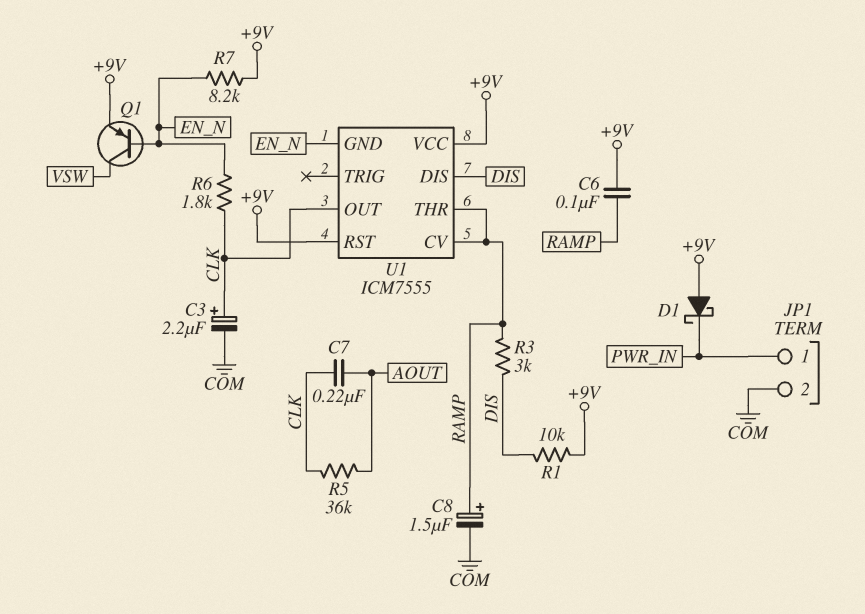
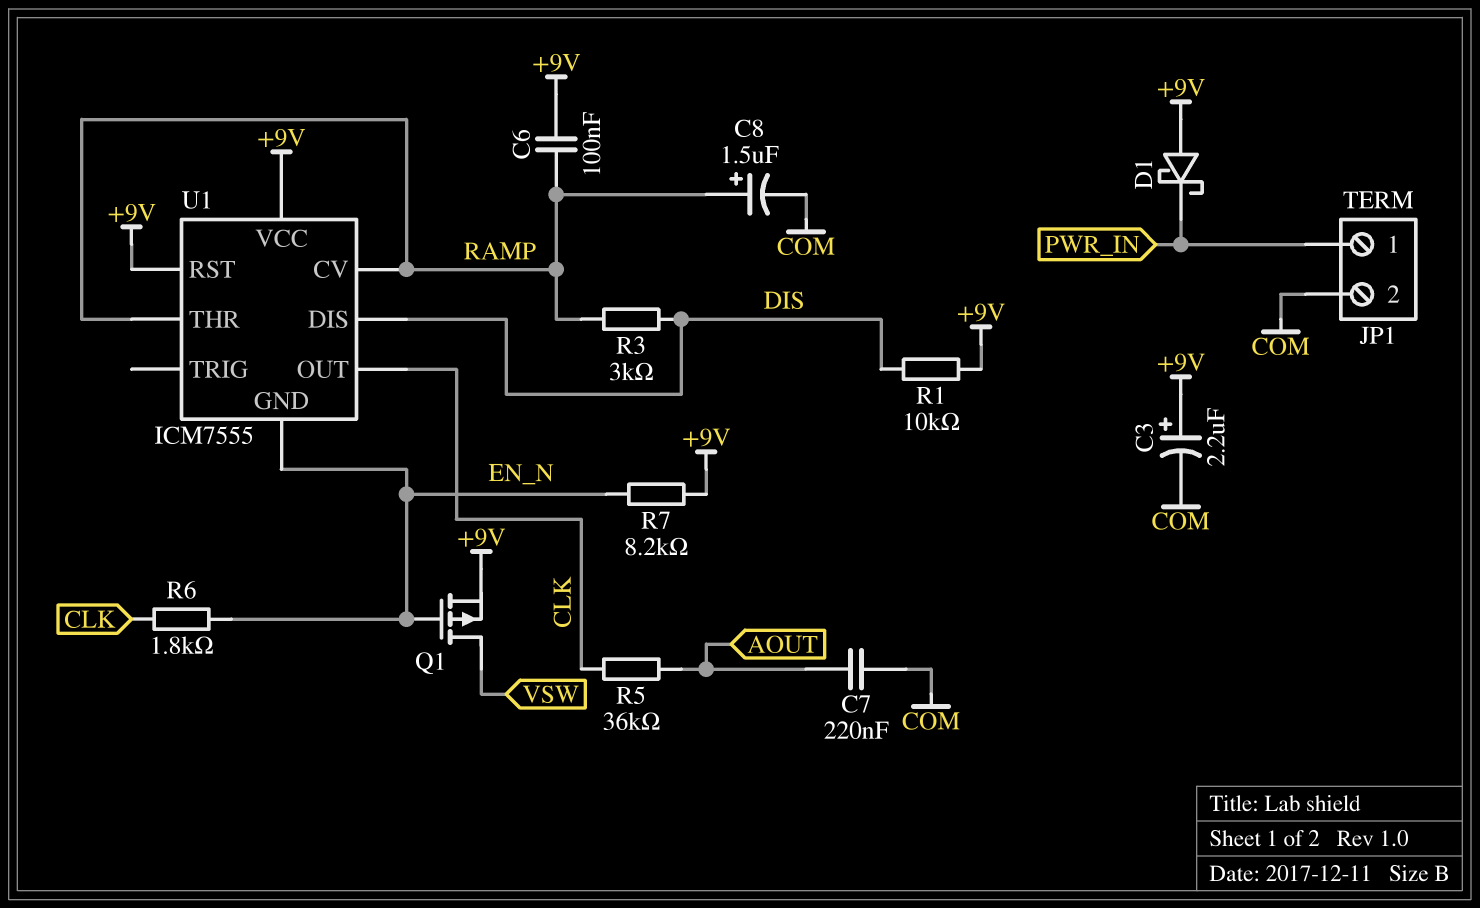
C3: 2.2uF (plus CLK, minus COM) -> 2.2uF (plus +9V, minus COM)
C7: 220nF (AOUT, CLK) -> 220nF (AOUT, COM)
Q1: PNP (B EN_N, C VSW, E +9V) -> PMOS (G EN_N, D VSW, S +9V)

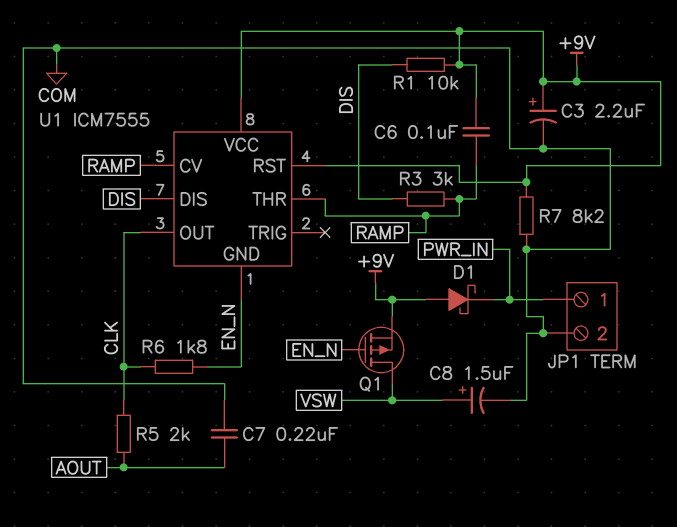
C8: 1.5uF (plus RAMP, minus COM) -> 1.5uF (plus VSW, minus COM)
R5: 36k (AOUT, CLK) -> 2k (AOUT, CLK)
R7: 8.2k (+9V, EN_N) -> 8.2k (+9V, COM)

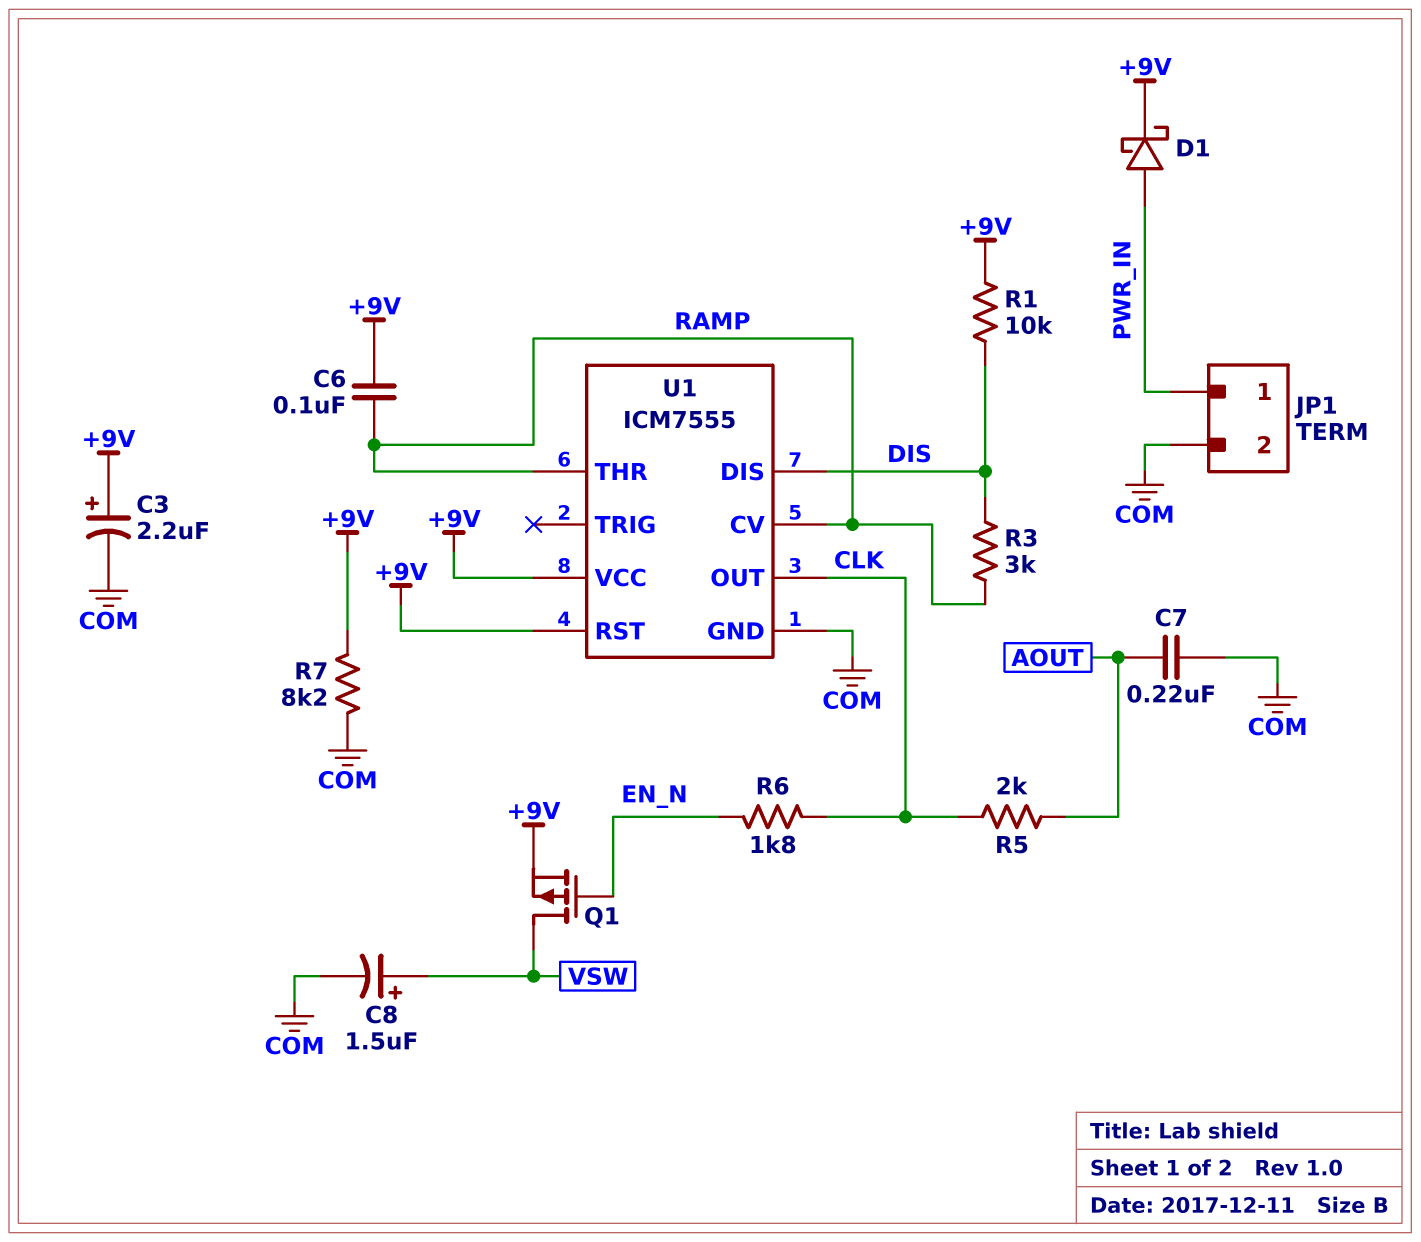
D1: schottky (A +9V, K PWR_IN) -> schottky (A PWR_IN, K +9V)
U1 pin GND: EN_N -> COM

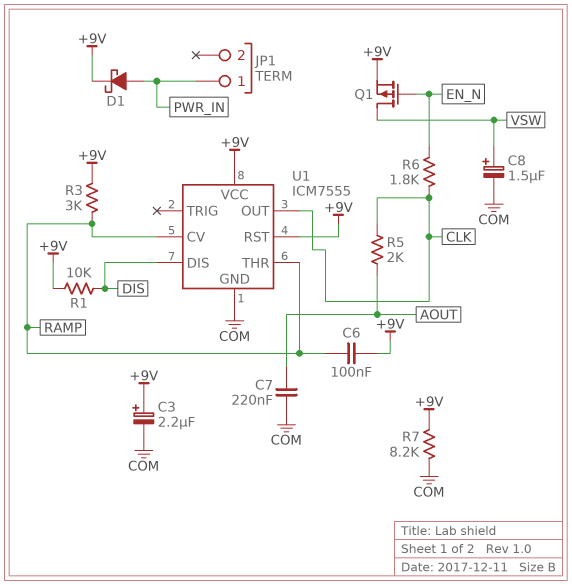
JP1 pin 2: COM -> none
R3: 3k (DIS, RAMP) -> 3k (+9V, RAMP)

